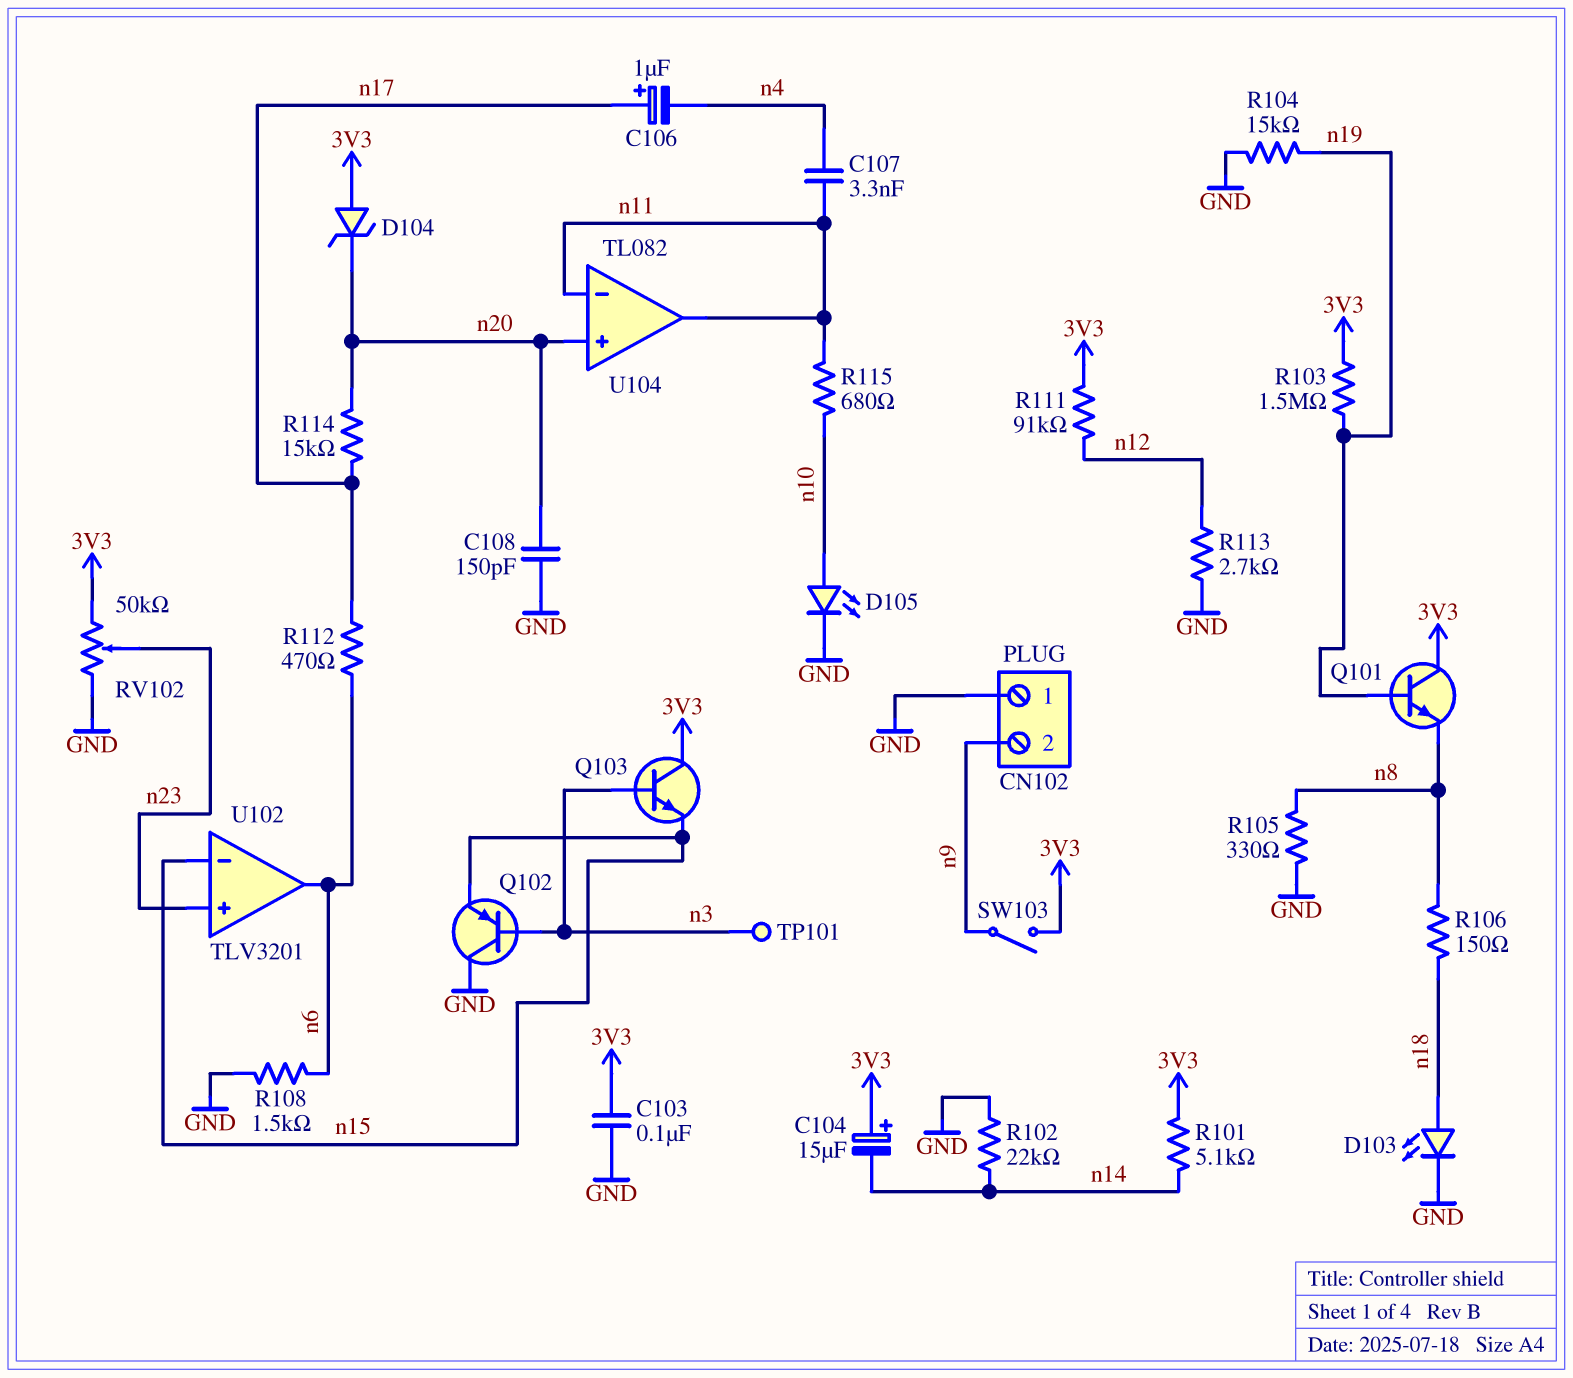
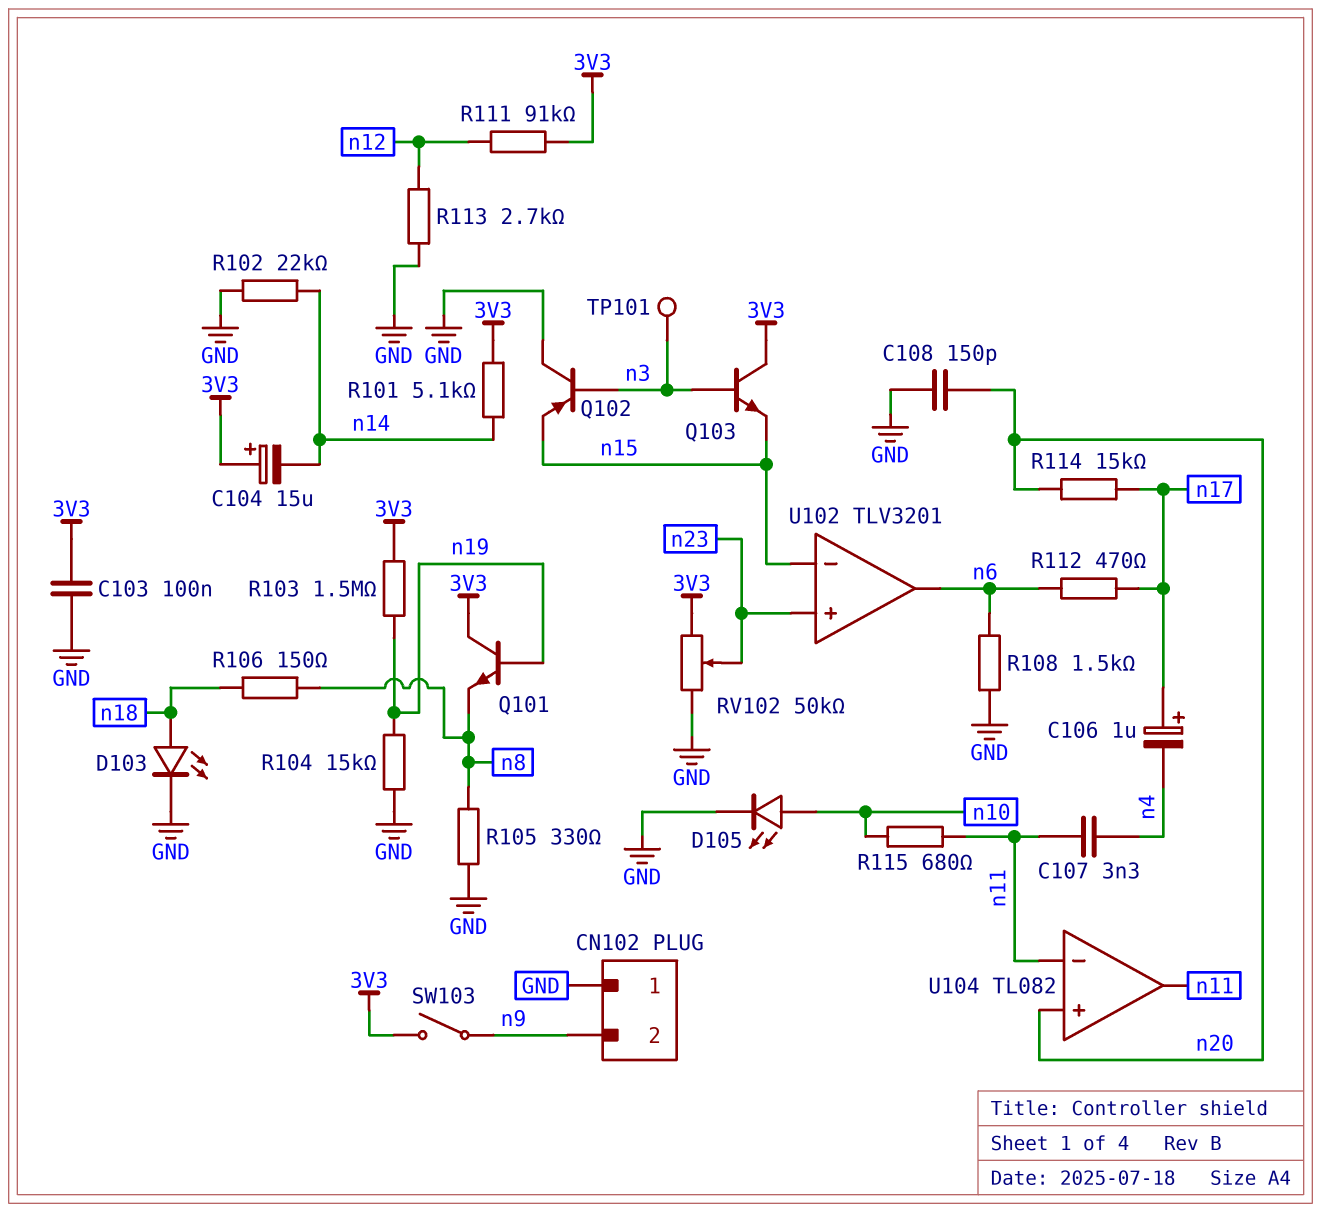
D104: zener (A 3V3, K n20) -> none

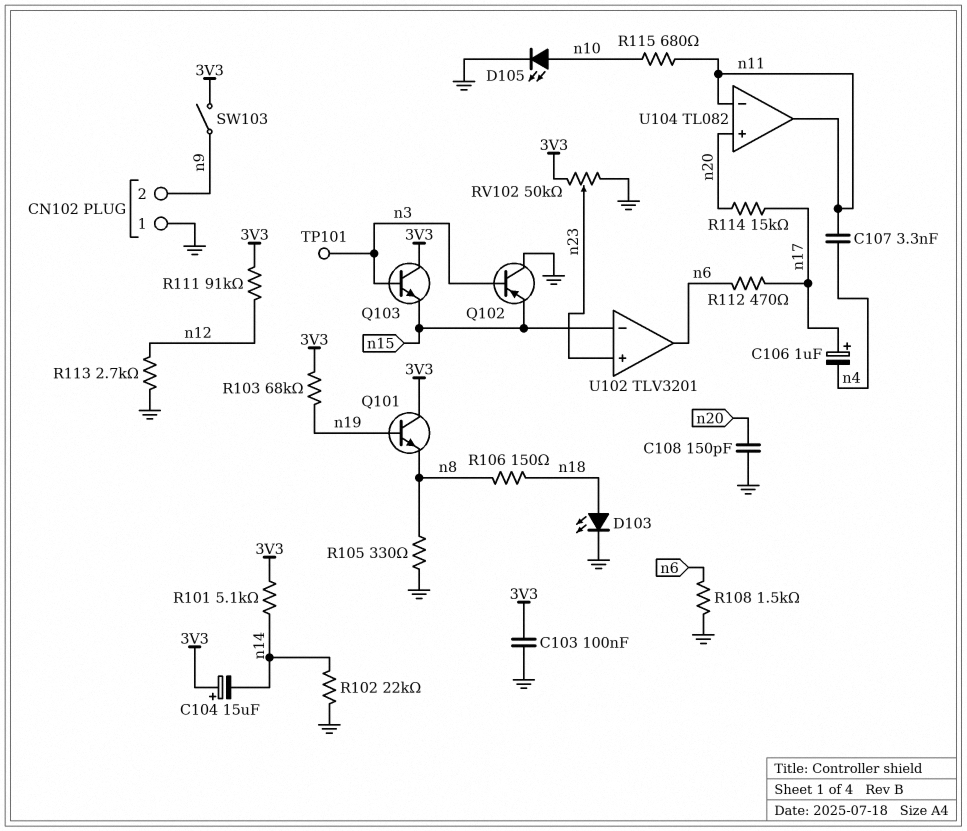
R103: 1.5M (3V3, n19) -> 68k (3V3, n19)
R104: 15k (GND, n19) -> none

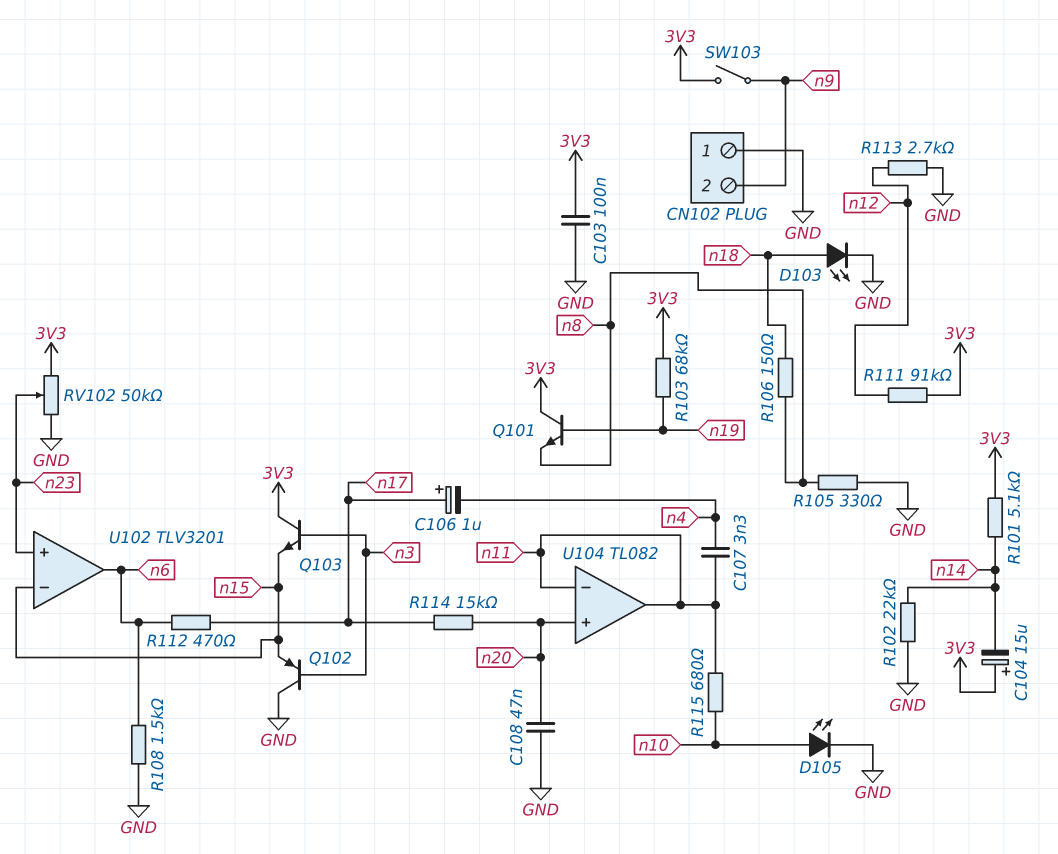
C108: 150pF (GND, n20) -> 47nF (GND, n20)
TP101: test point (n3) -> none

